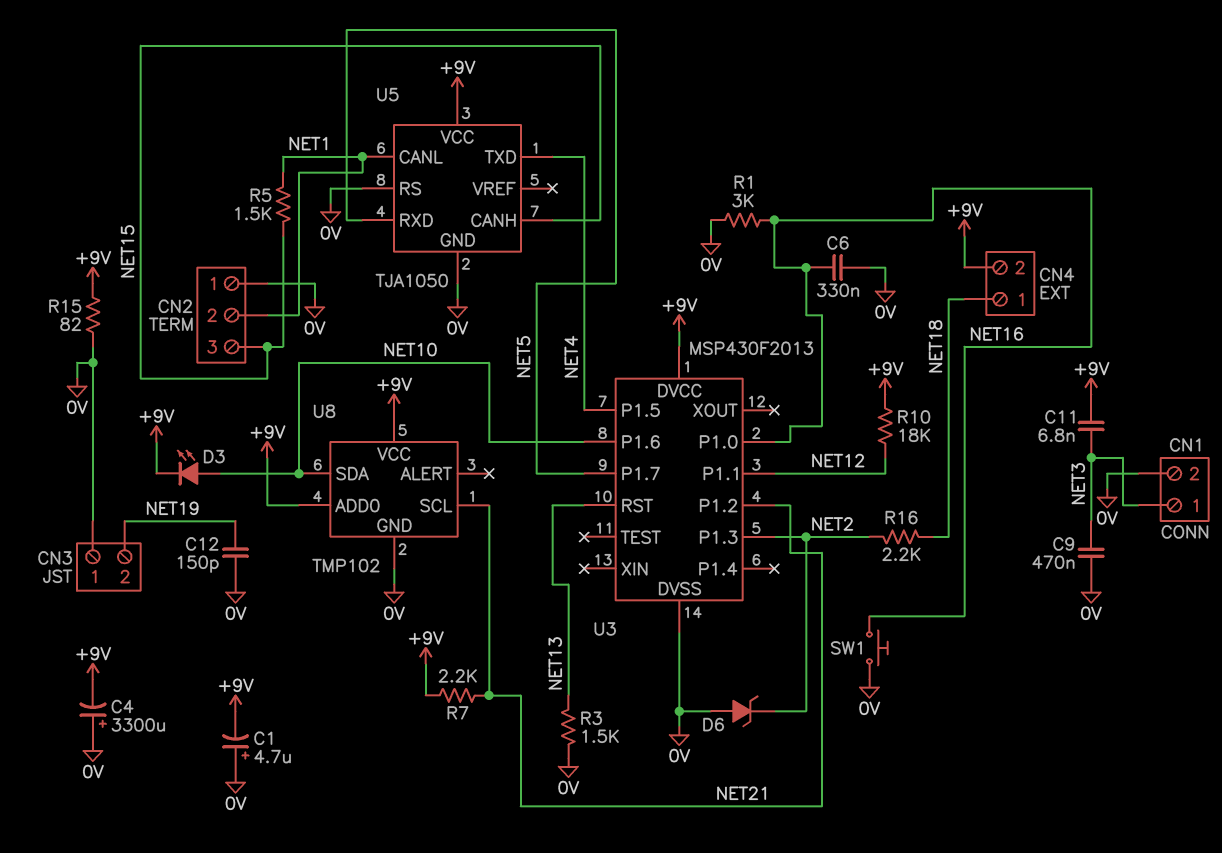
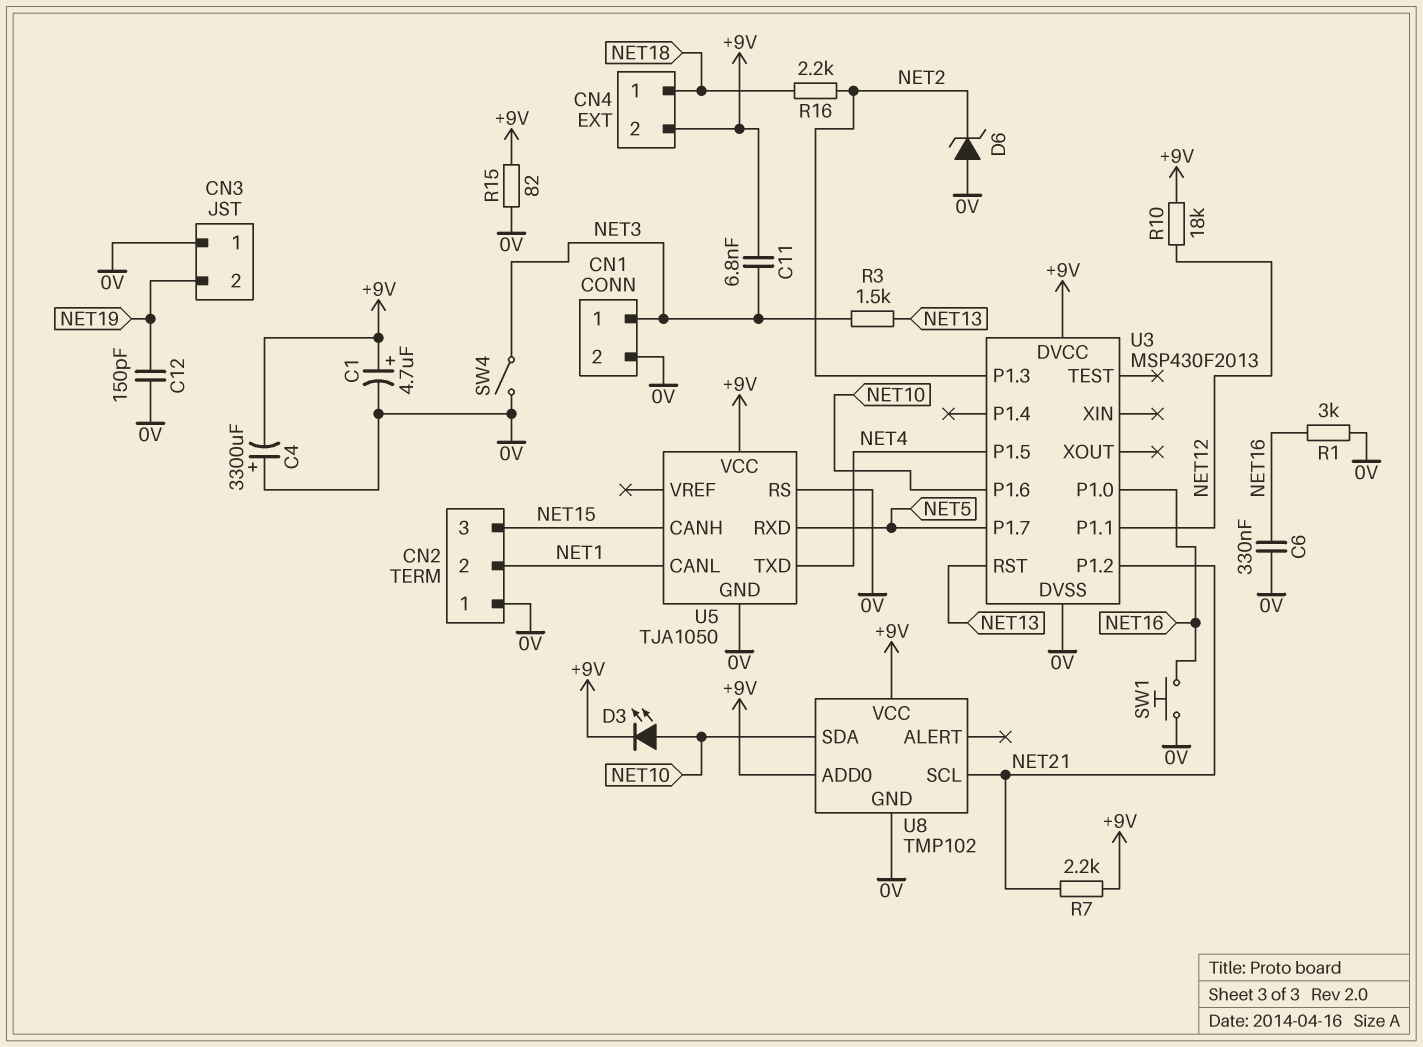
C1: 4.7uF (plus 0V, minus +9V) -> 4.7uF (plus +9V, minus 0V)
C9: 470nF (0V, NET3) -> none
R3: 1.5k (0V, NET13) -> 1.5k (NET3, NET13)
R5: 1.5k (NET1, NET15) -> none
SW4: none -> switch (0V, NET3)

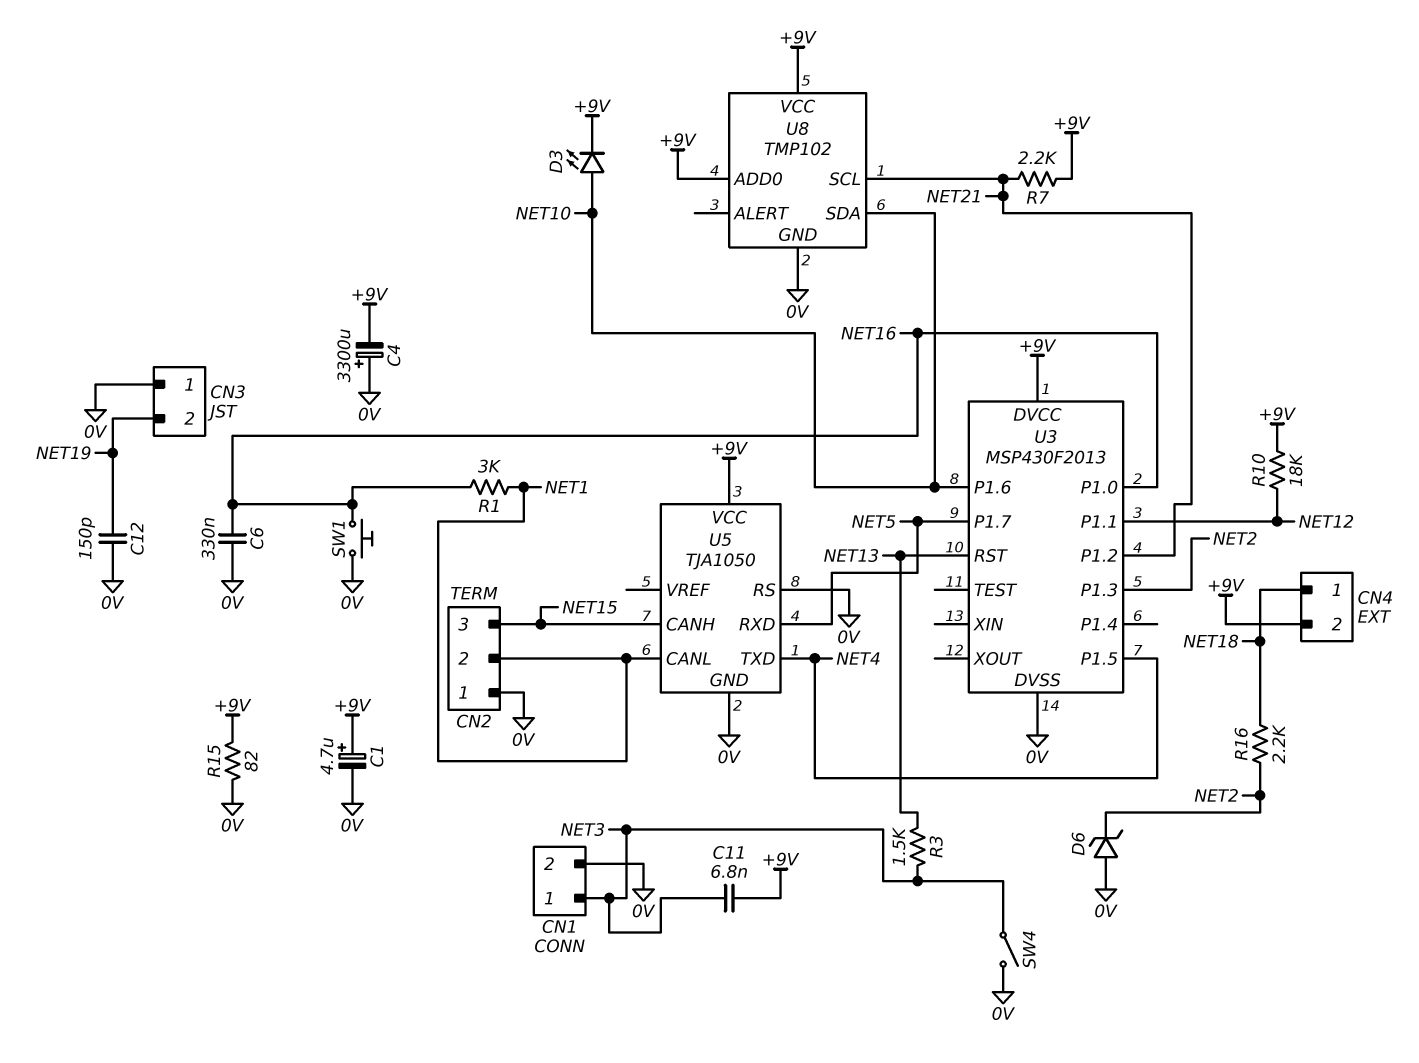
R1: 3k (0V, NET16) -> 3k (NET1, NET16)

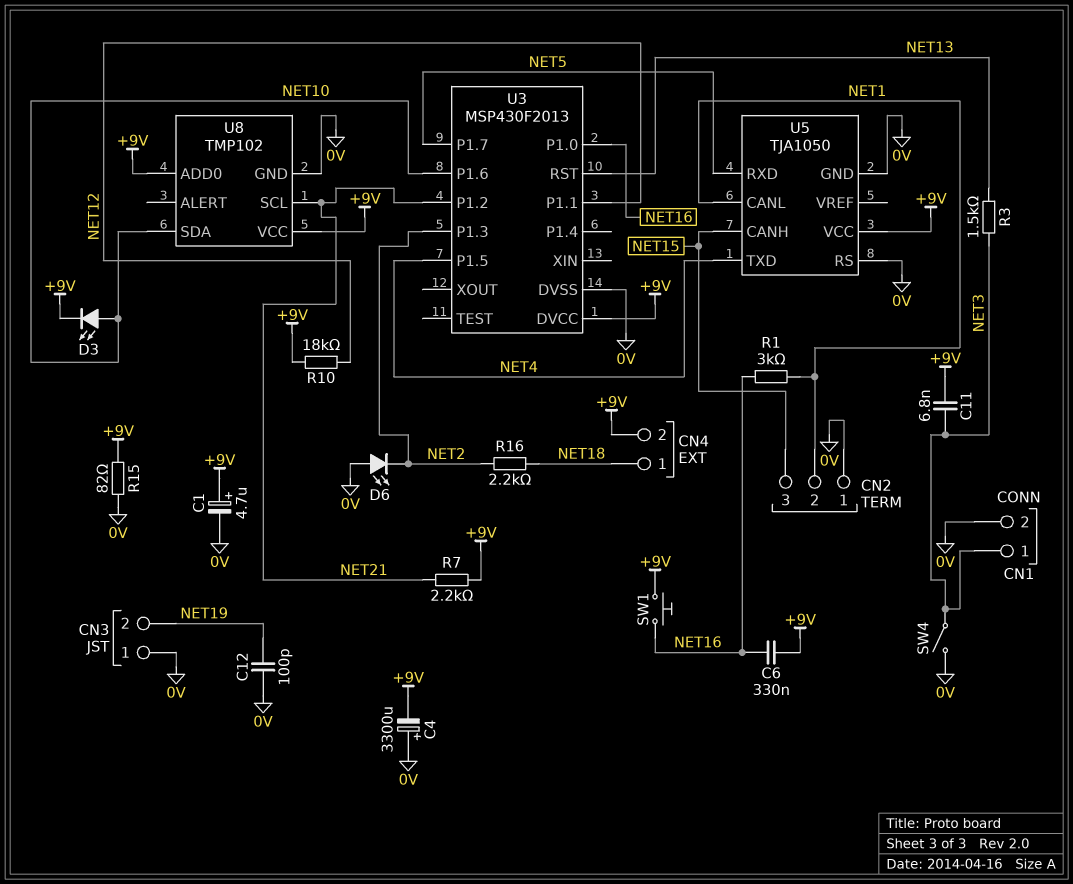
C6: 330nF (0V, NET16) -> 330nF (+9V, NET16)
C12: 150pF (0V, NET19) -> 100pF (0V, NET19)
D6: zener (A 0V, K NET2) -> LED (A 0V, K NET2)
SW1: button (0V, NET16) -> button (+9V, NET16)

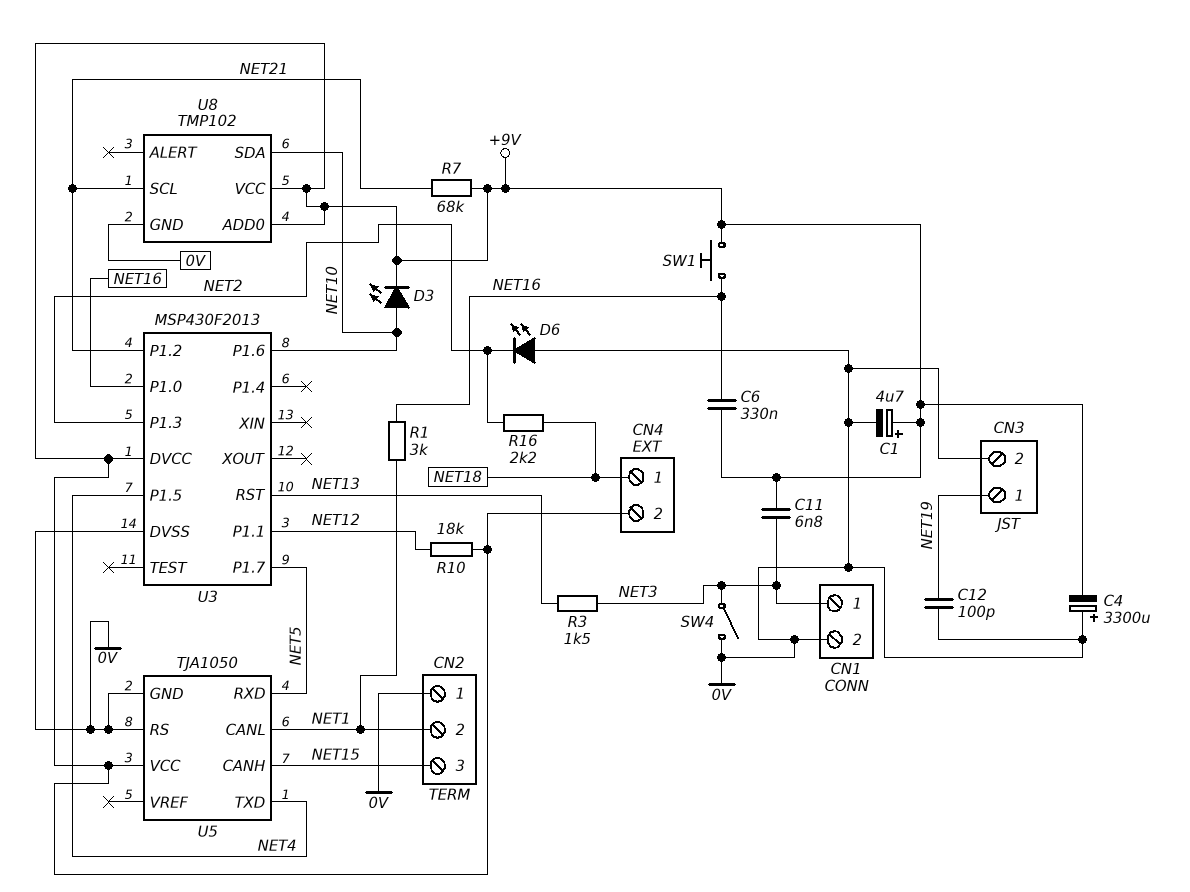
CN3 pin 1: 0V -> NET19
CN3 pin 2: NET19 -> 0V
R7: 2.2k (+9V, NET21) -> 68k (+9V, NET21)
R15: 82 (+9V, 0V) -> none

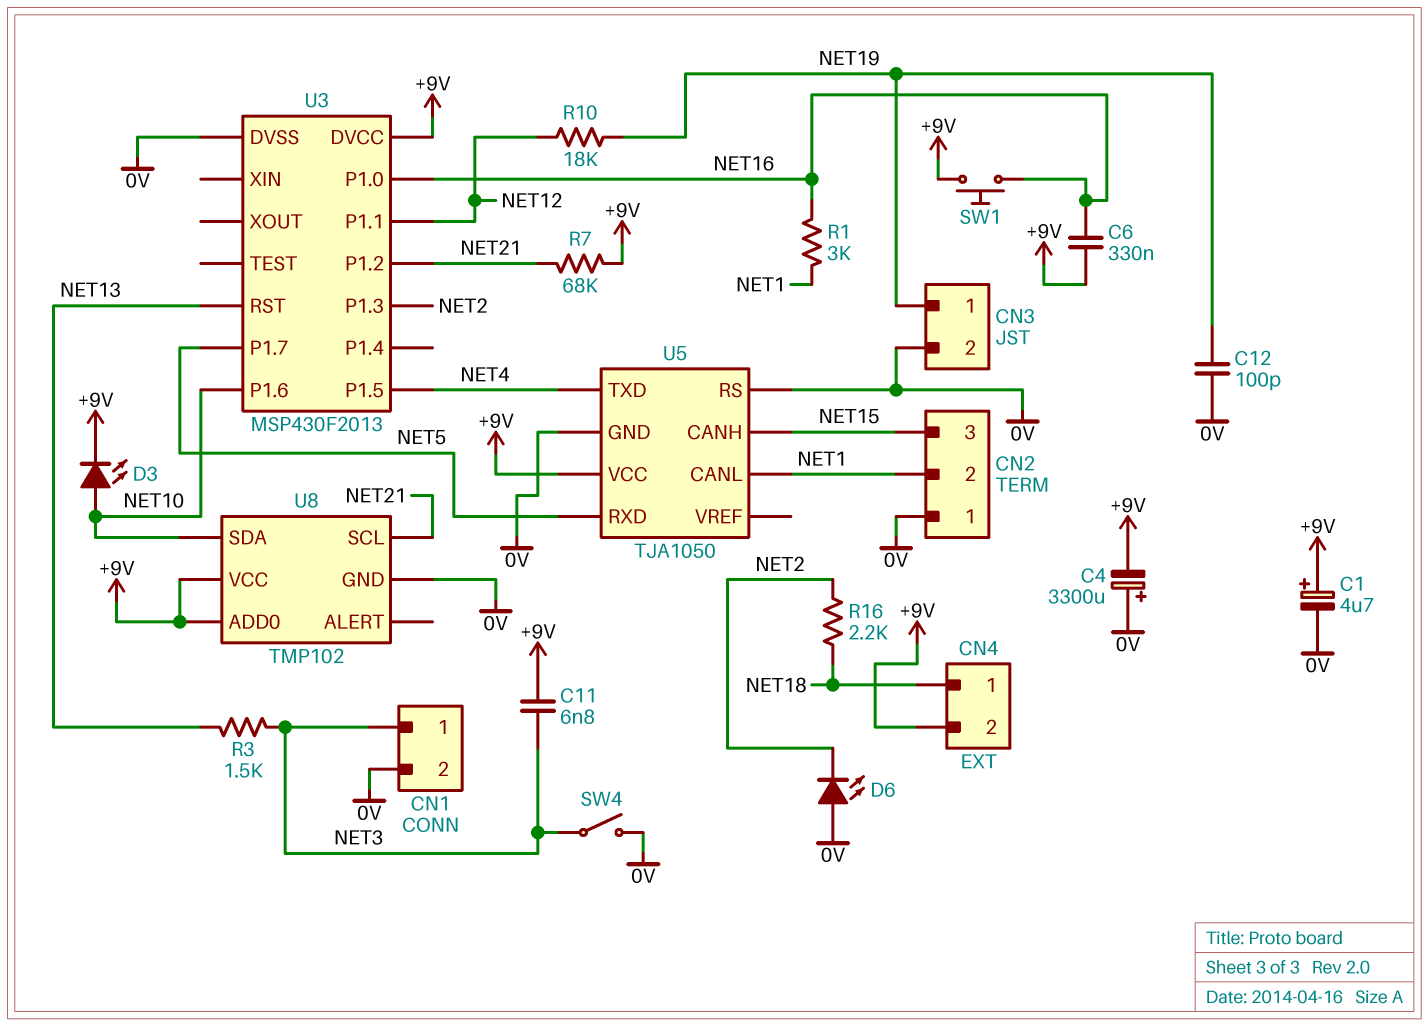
R10: 18k (+9V, NET12) -> 18k (NET12, NET19)

